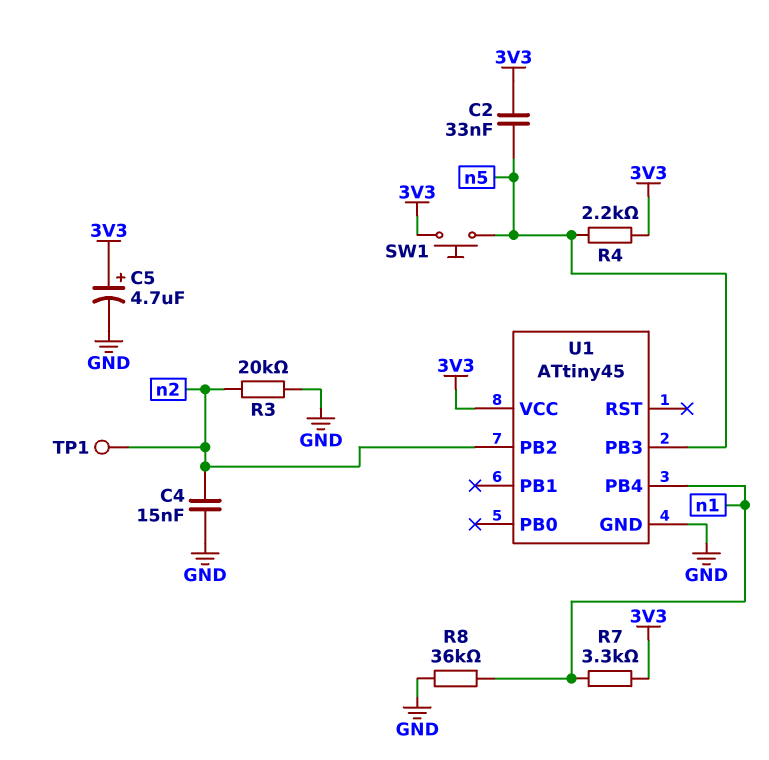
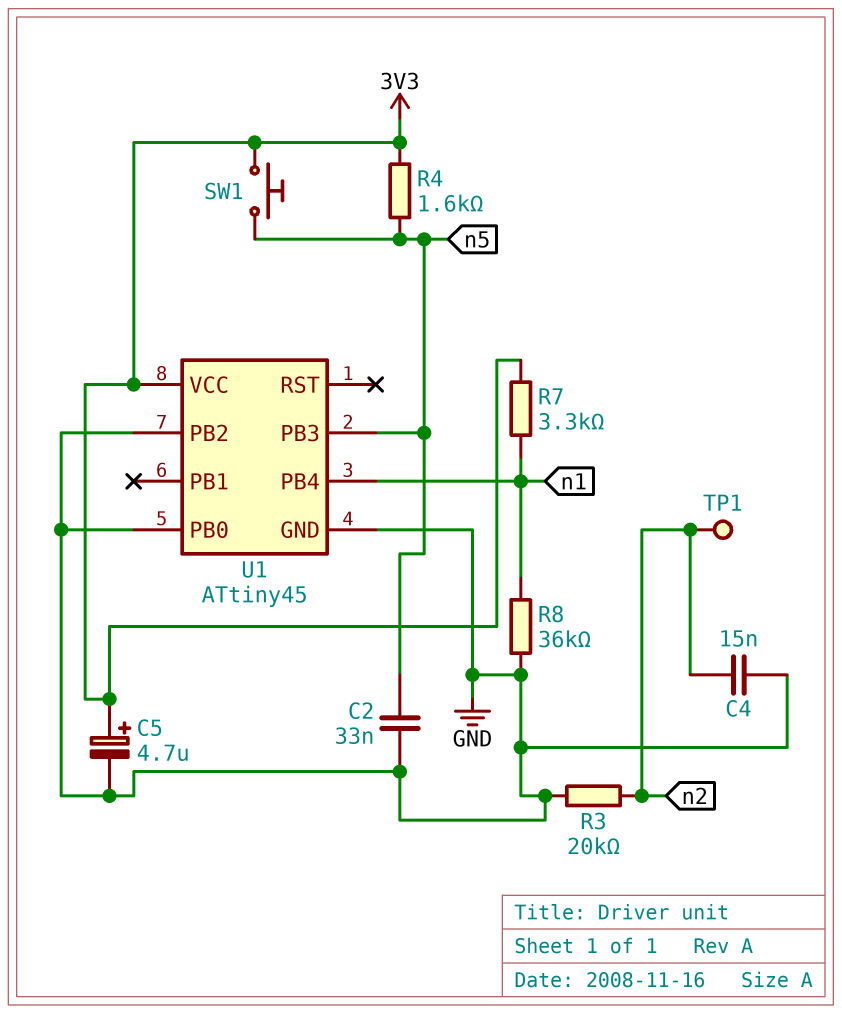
C2: 33nF (3V3, n5) -> 33nF (GND, n5)
R4: 2.2k (3V3, n5) -> 1.6k (3V3, n5)
U1 pin PB0: none -> GND
U1 pin PB2: n2 -> GND

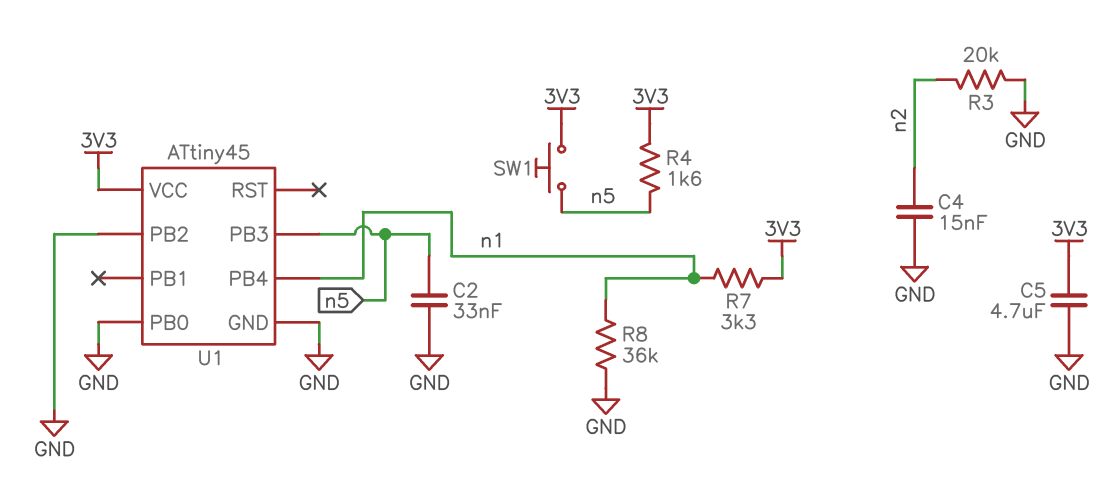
C5: 4.7uF (plus 3V3, minus GND) -> 4.7uF (3V3, GND)
TP1: test point (n2) -> none

